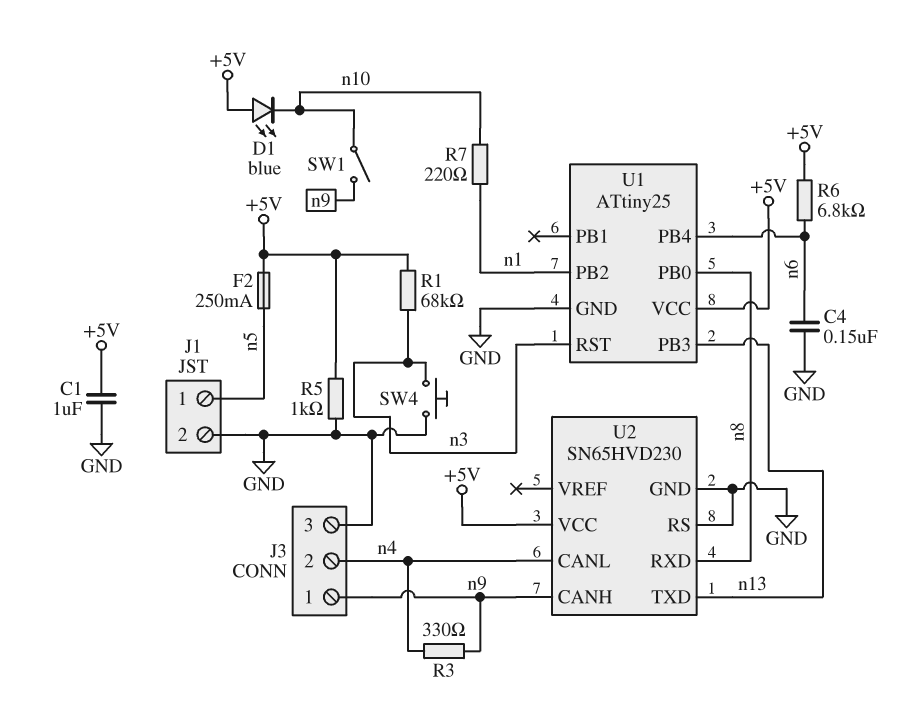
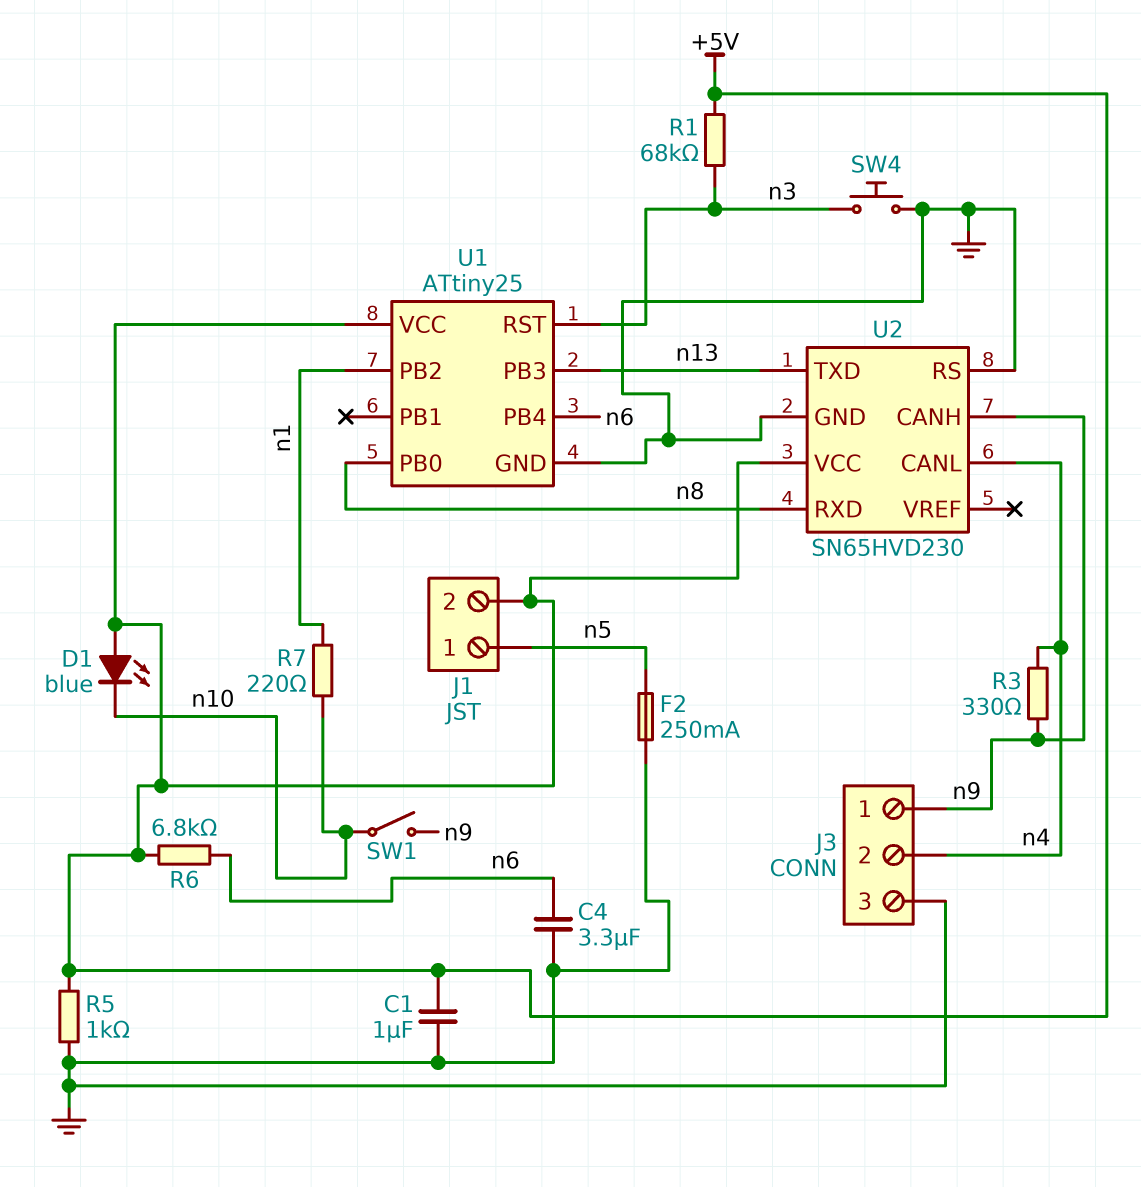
C4: 150nF (GND, n6) -> 3.3uF (GND, n6)
F2: 250mA (+5V, n5) -> 250mA (GND, n5)
J1 pin 2: GND -> +5V

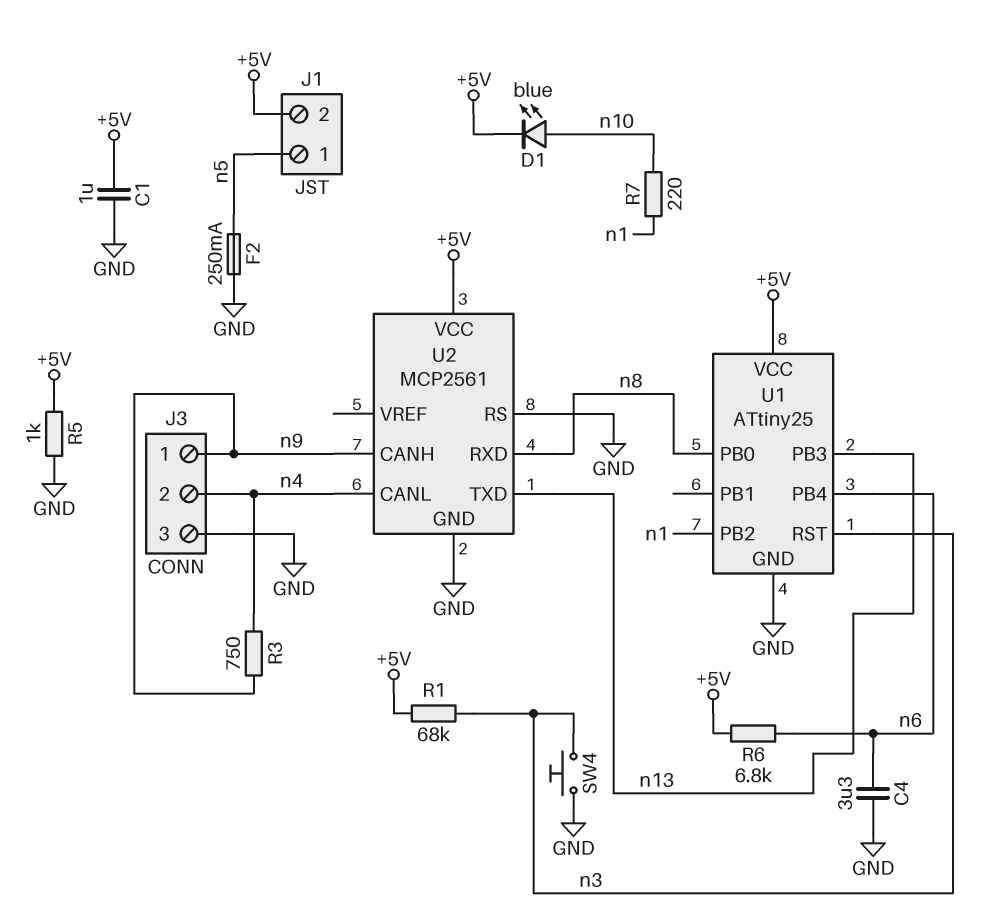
D1: LED blue (A +5V, K n10) -> LED blue (A n10, K +5V)
R3: 330 (n4, n9) -> 750 (n4, n9)
SW1: switch (n9, n10) -> none
U2: SN65HVD230 -> MCP2561

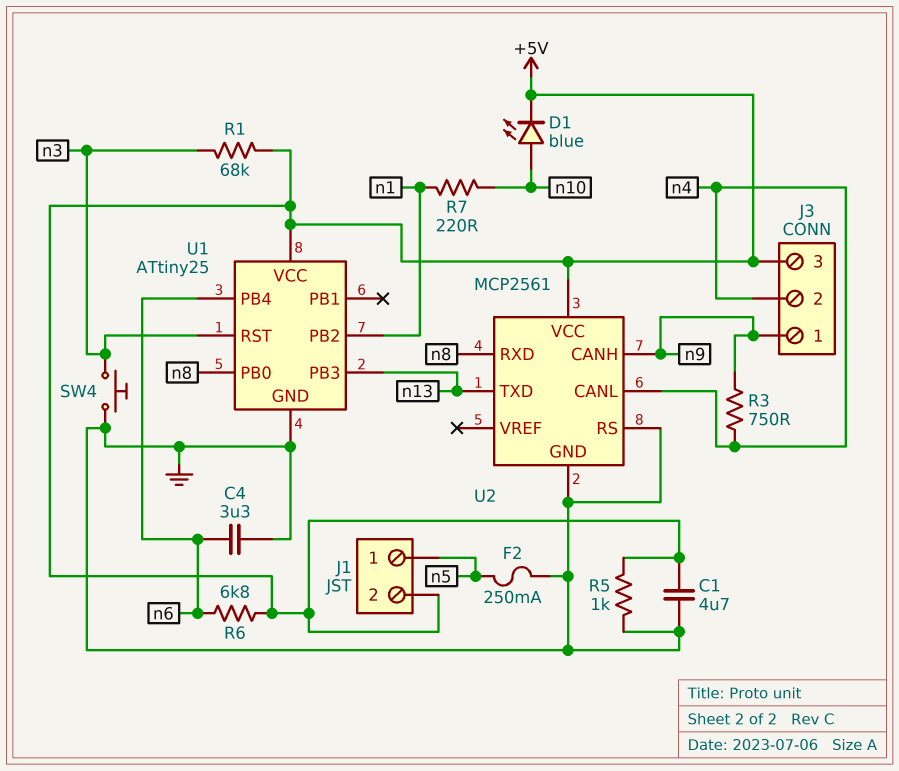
C1: 1uF (+5V, GND) -> 4.7uF (+5V, GND)
J3 pin 3: GND -> +5V

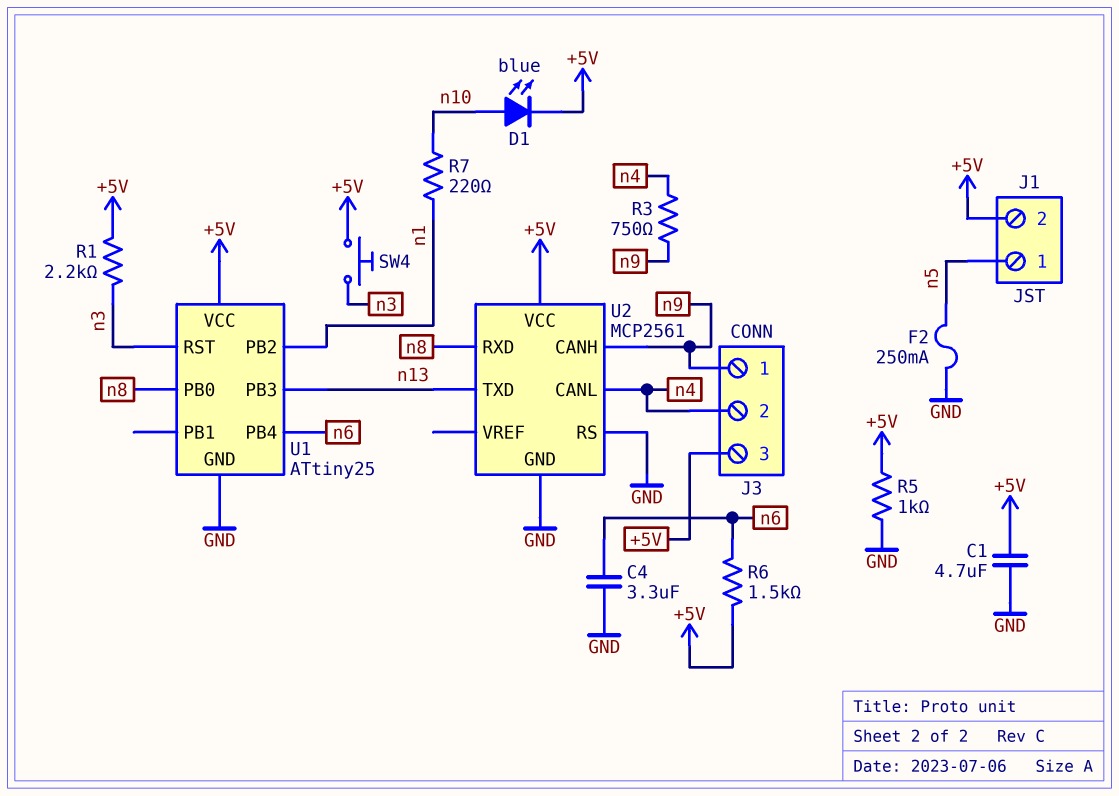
R1: 68k (+5V, n3) -> 2.2k (+5V, n3)
R6: 6.8k (+5V, n6) -> 1.5k (+5V, n6)
SW4: button (GND, n3) -> button (+5V, n3)

